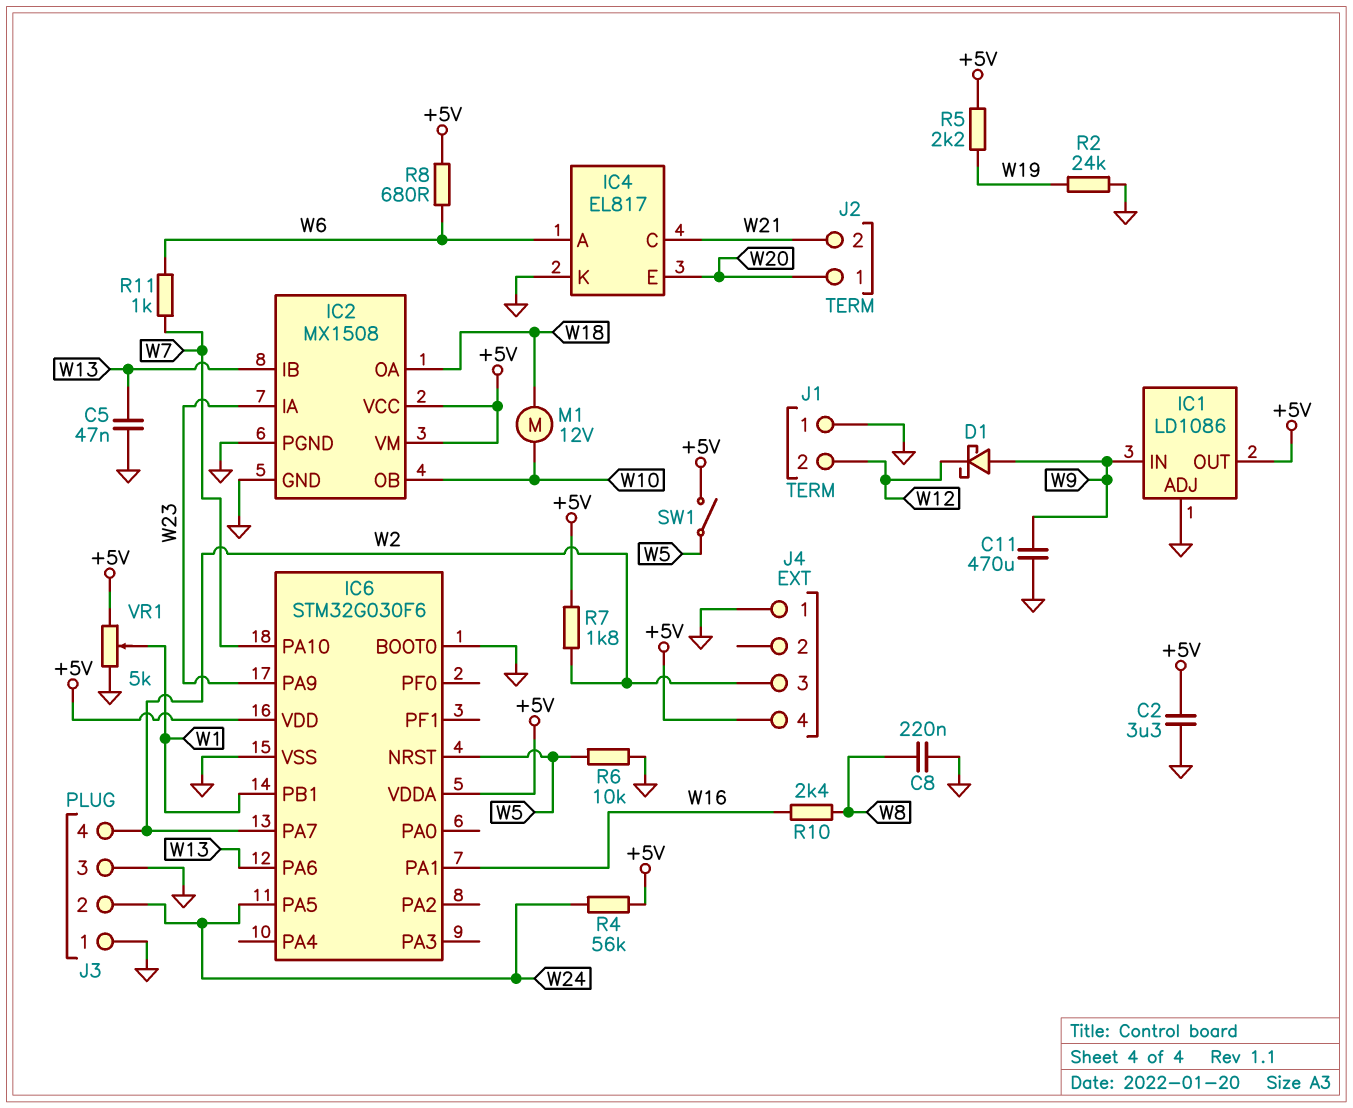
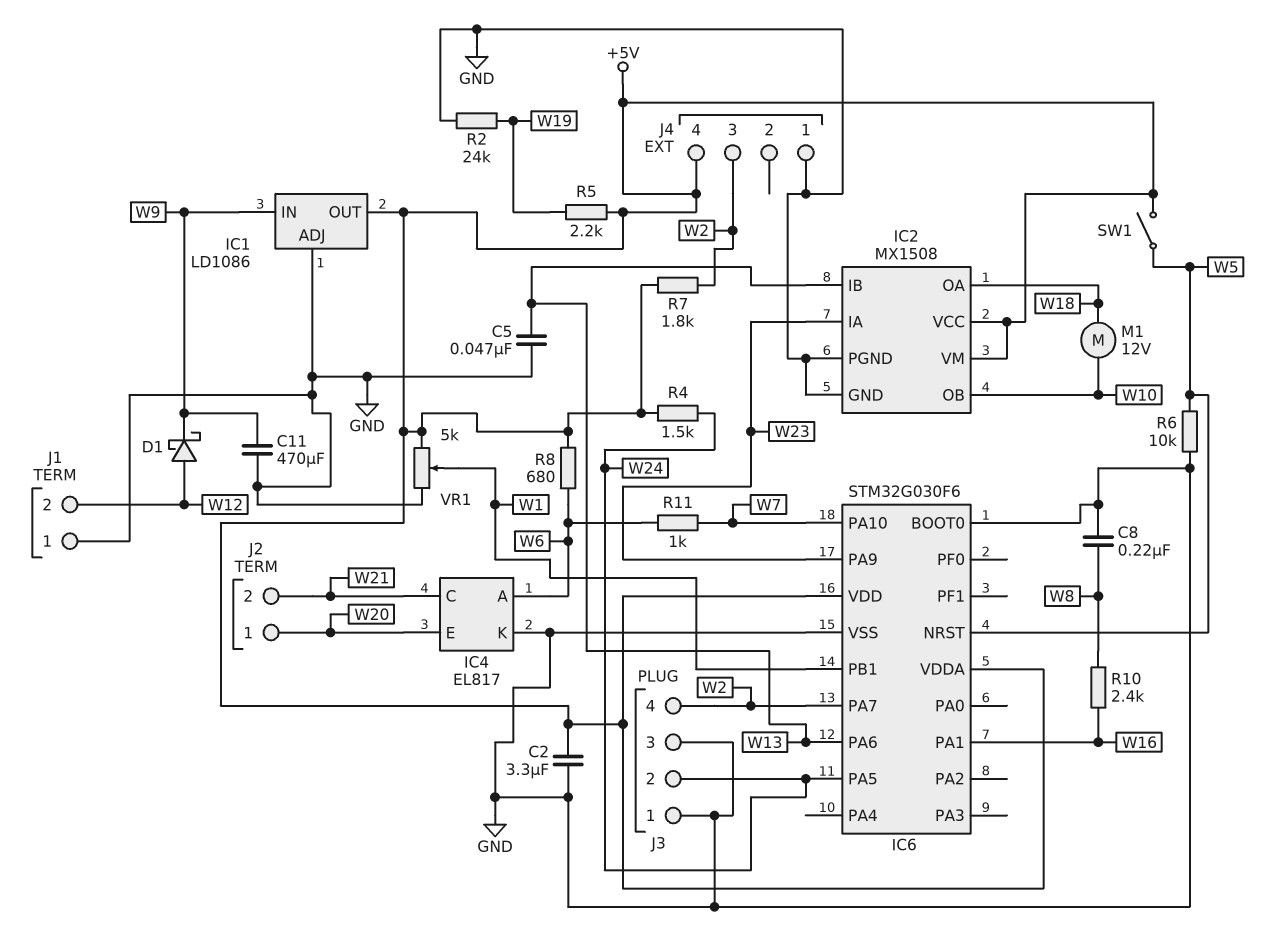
D1: schottky (A W9, K W12) -> schottky (A W12, K W9)
R4: 56k (+5V, W24) -> 1.5k (+5V, W24)

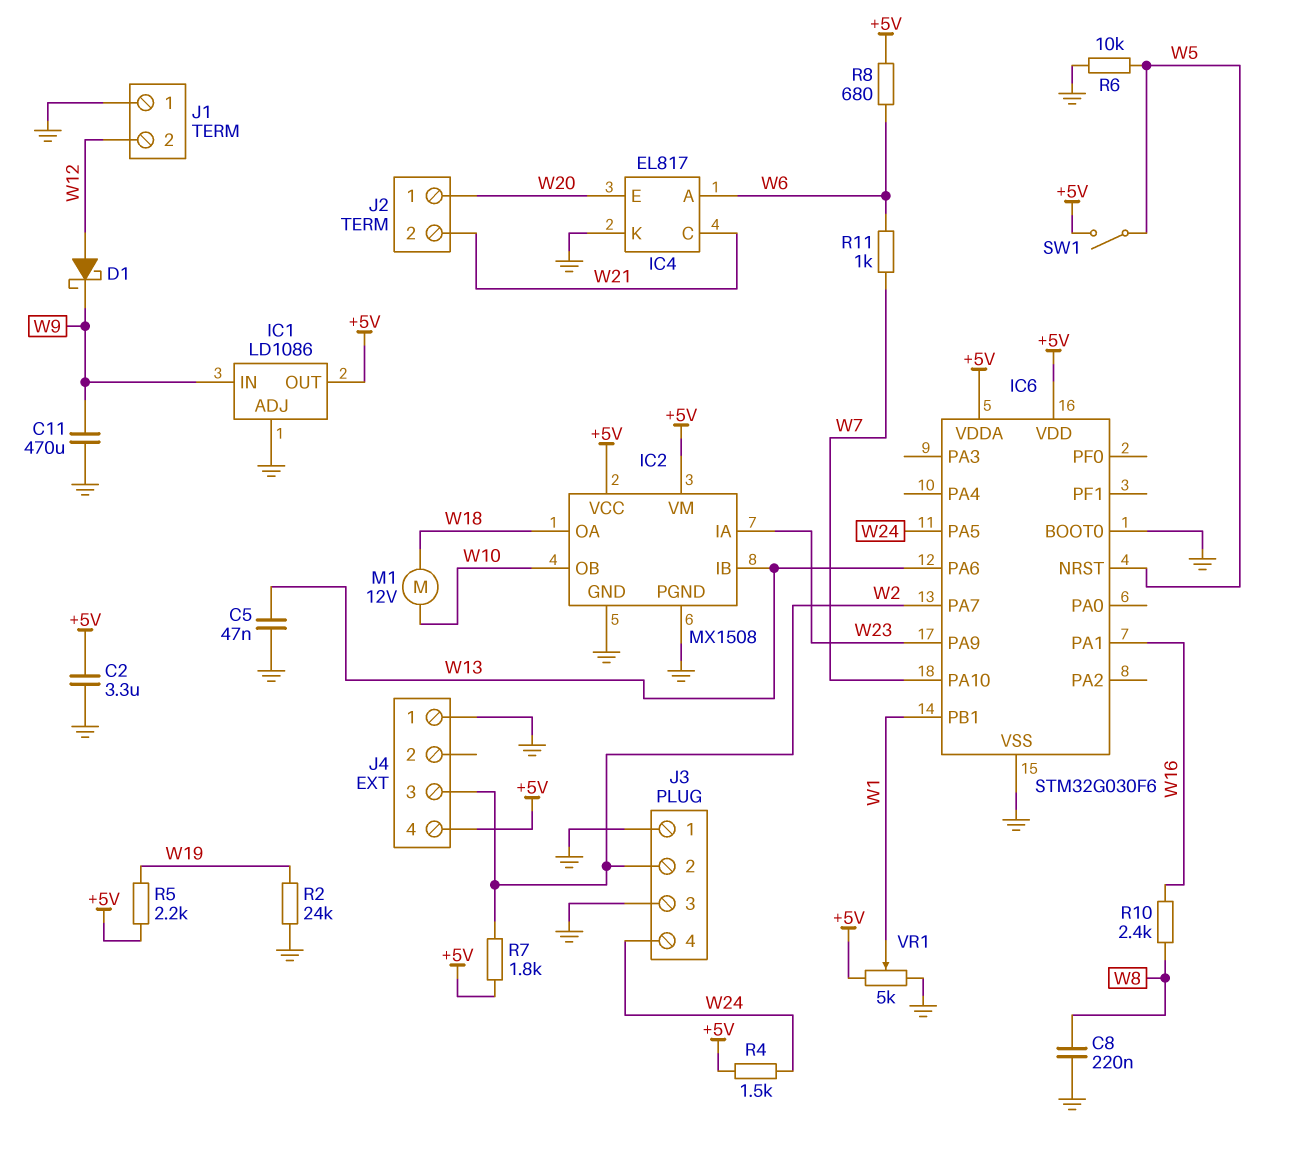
J3 pin 2: W24 -> W2
J3 pin 4: W2 -> W24

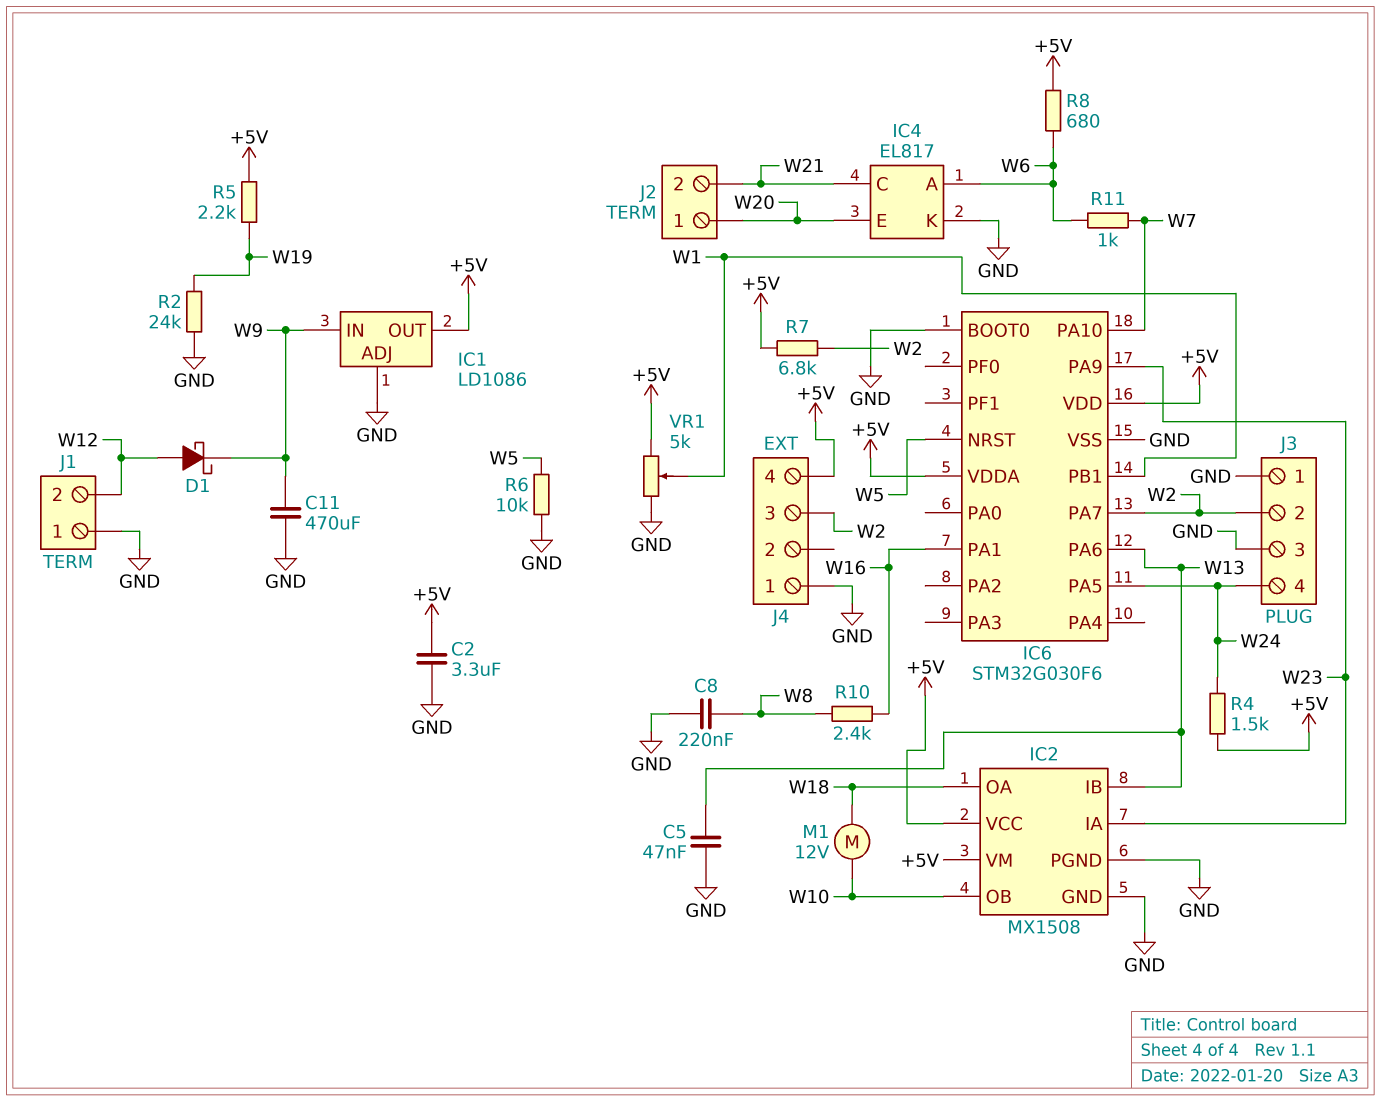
R7: 1.8k (+5V, W2) -> 6.8k (+5V, W2)
SW1: switch (+5V, W5) -> none

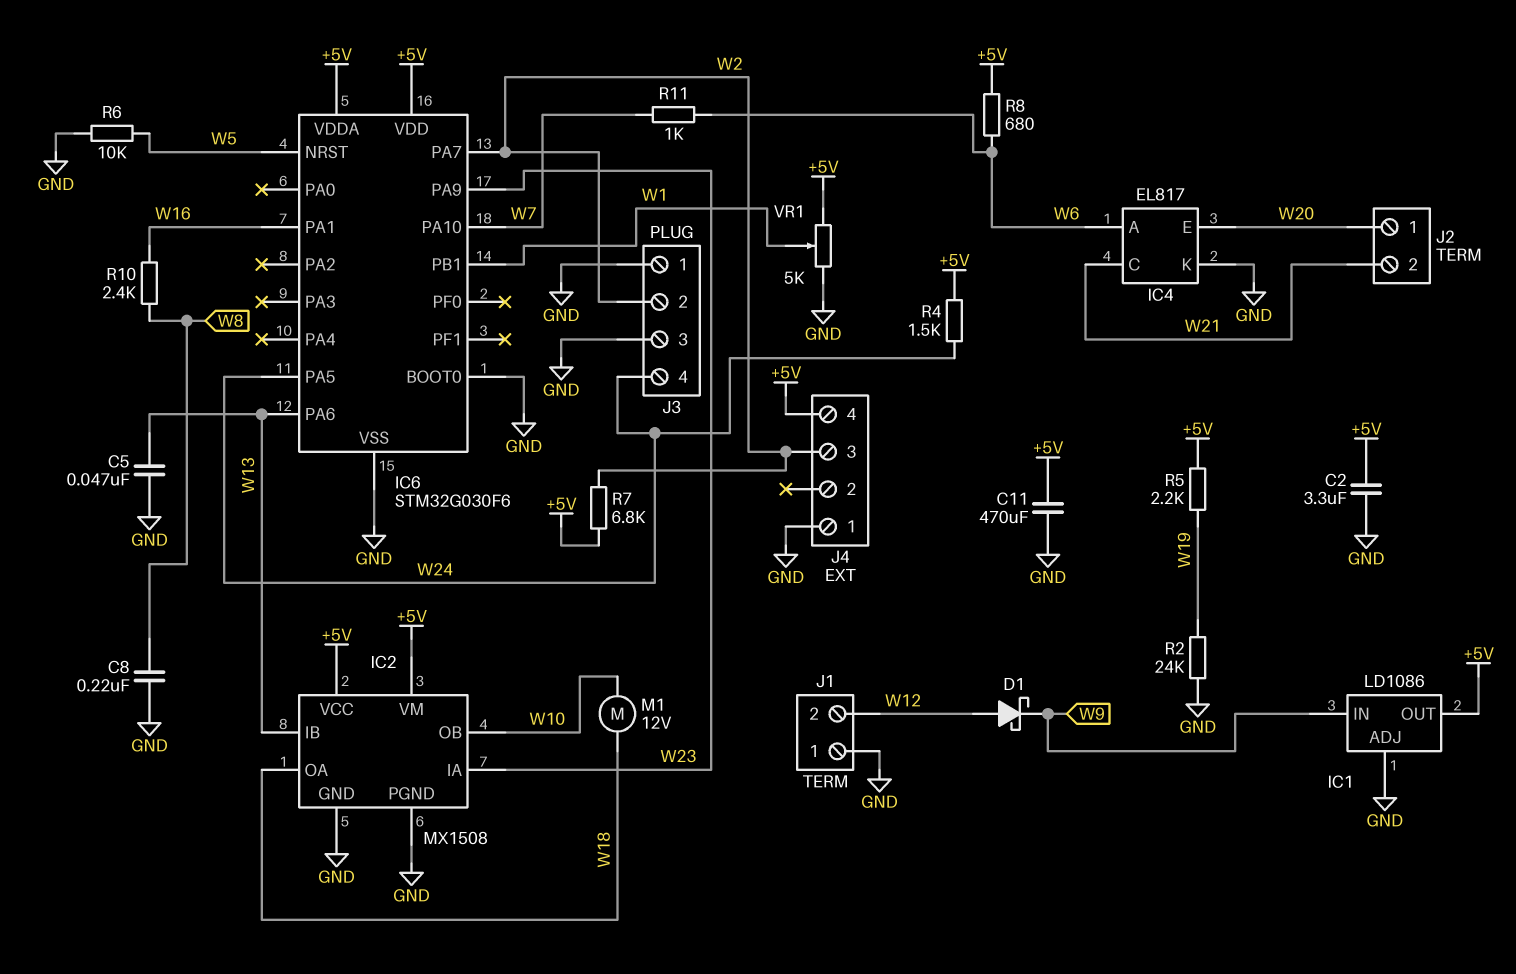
C11: 470uF (GND, W9) -> 470uF (+5V, GND)

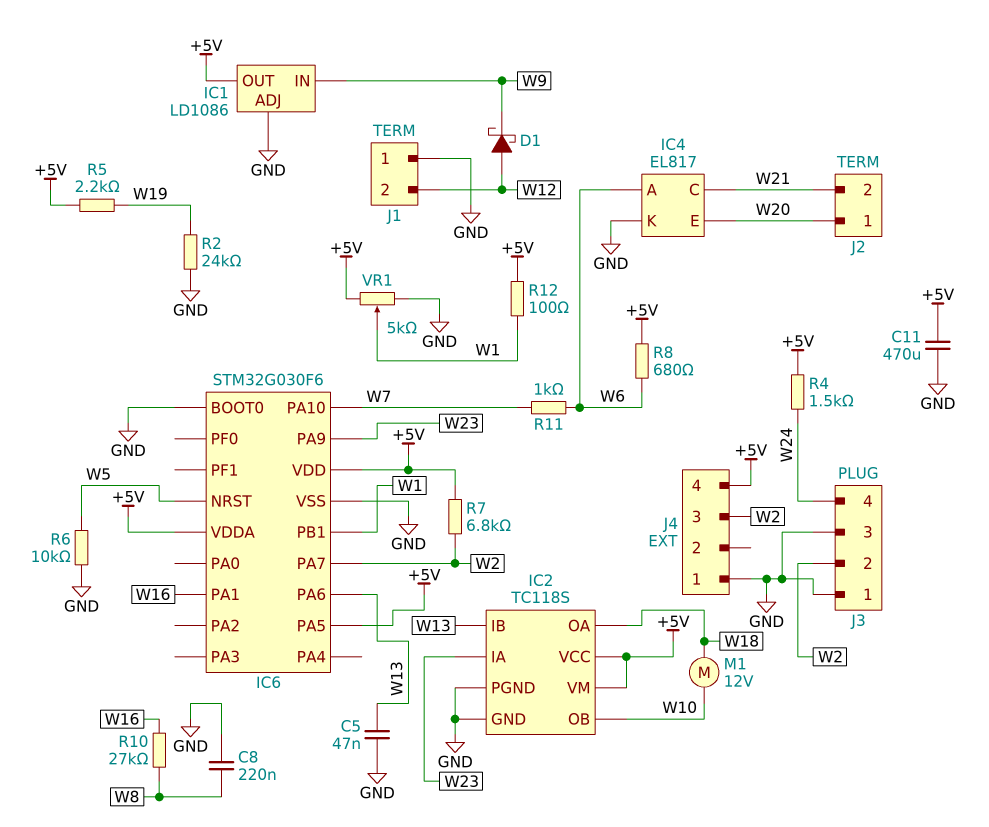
C2: 3.3uF (+5V, GND) -> none
IC2: MX1508 -> TC118S
IC6 pin PA5: W24 -> +5V
R10: 2.4k (W8, W16) -> 27k (W8, W16)
R12: none -> 100 (+5V, W1)

